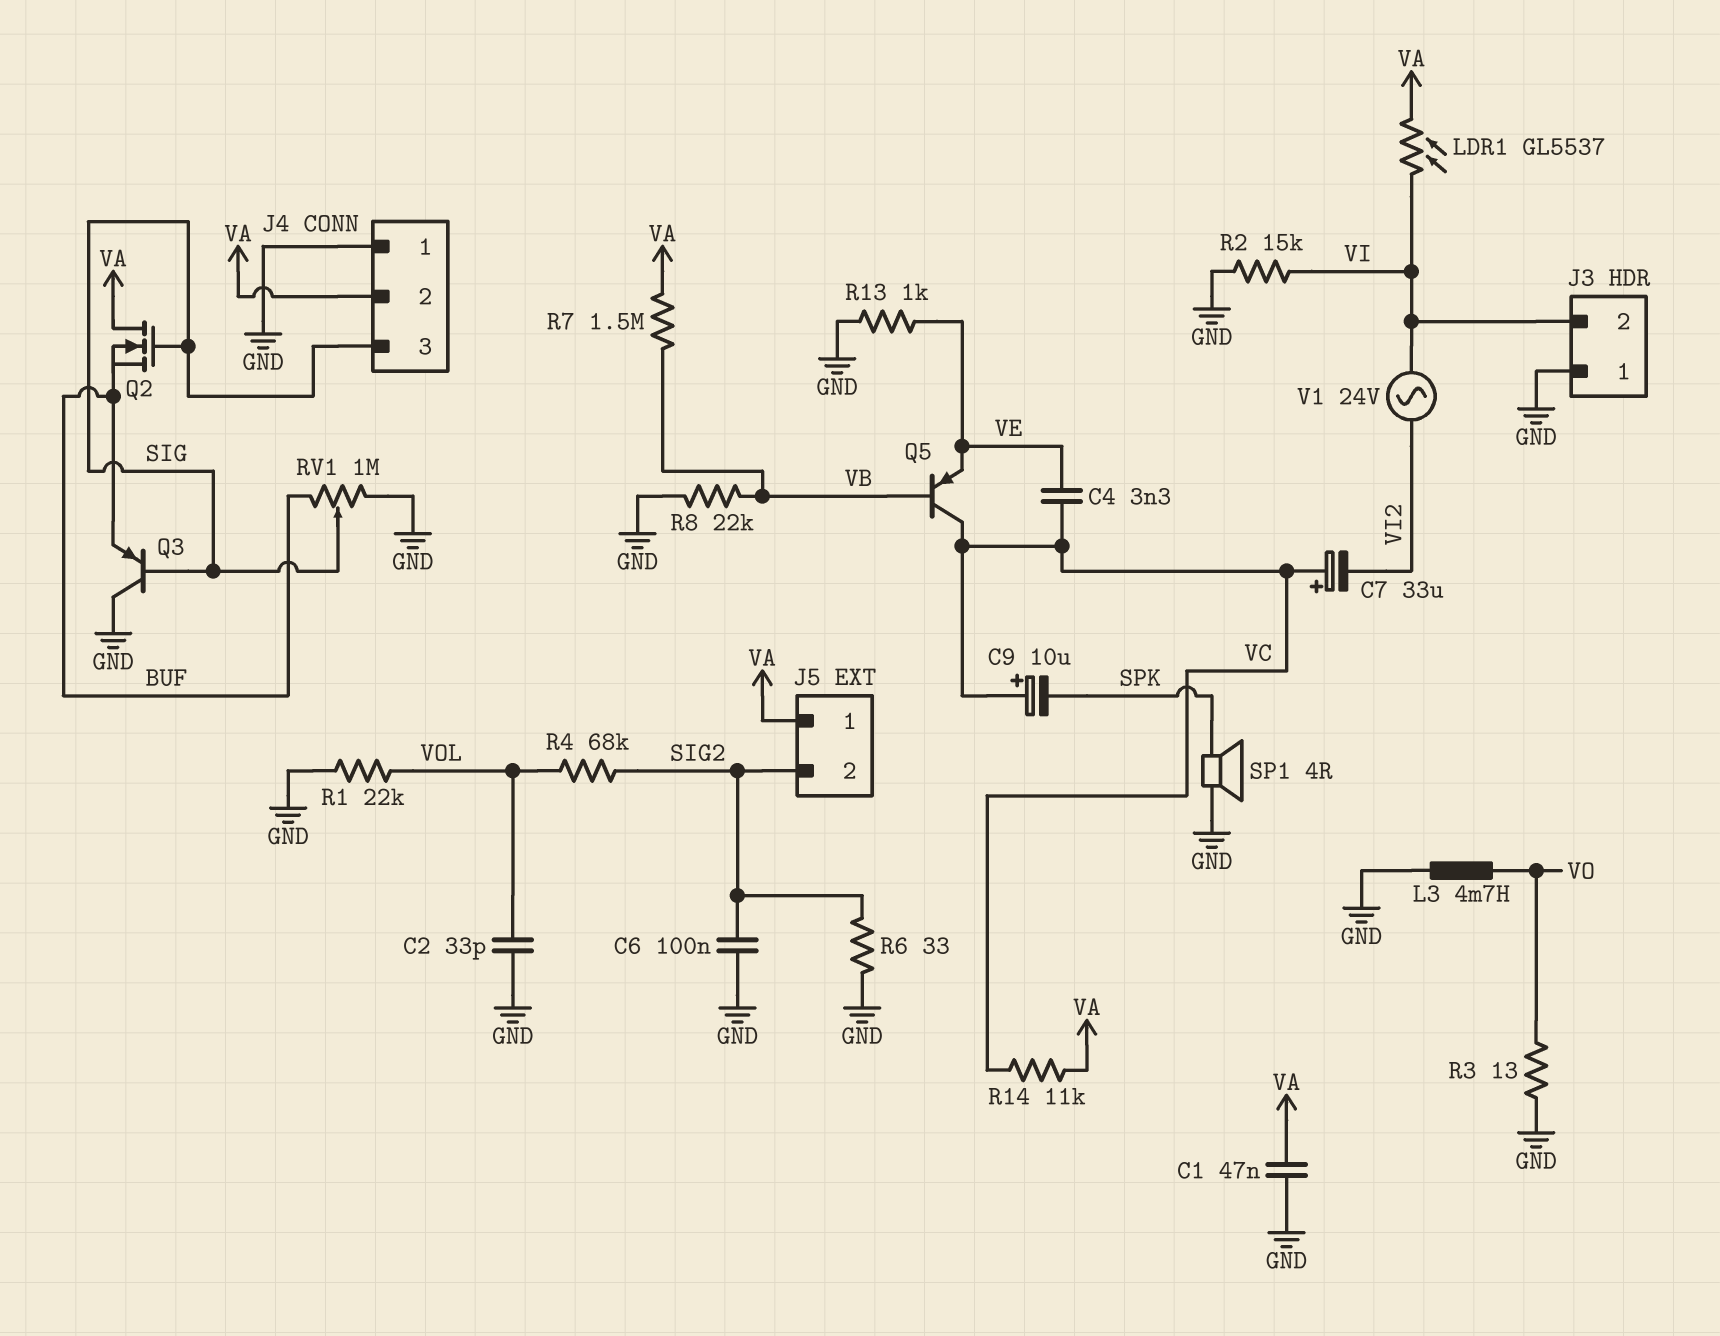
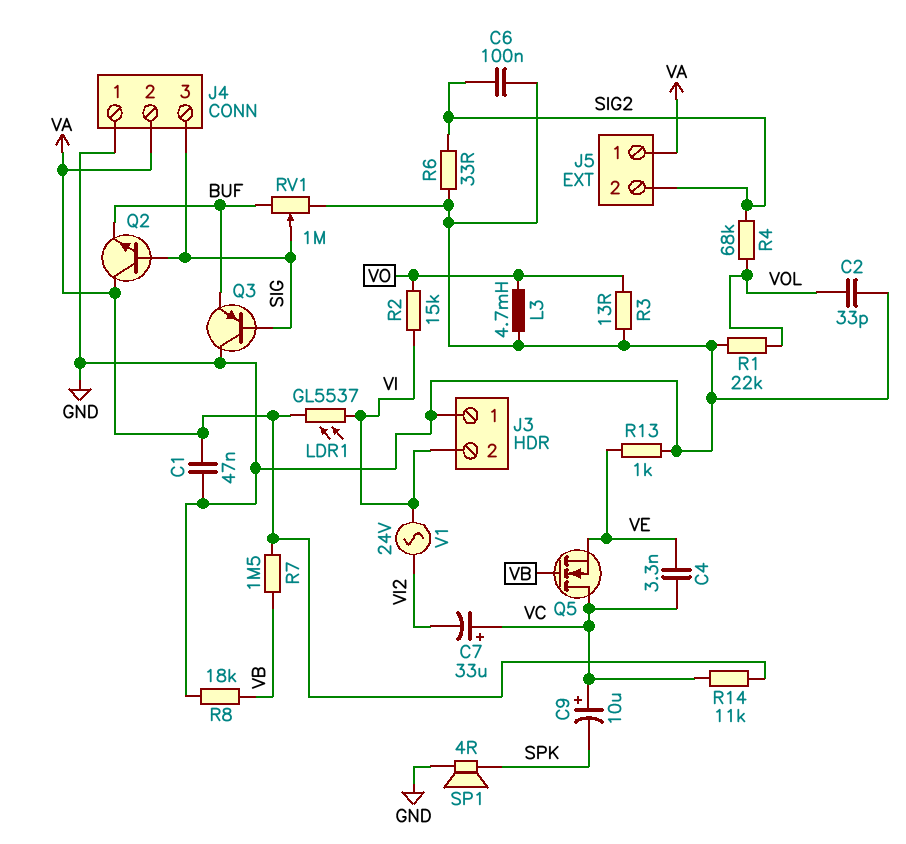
Q2: NMOS (G SIG, D VA, S BUF) -> NPN (B SIG, C VA, E BUF)
Q5: PNP (B VB, C VC, E VE) -> NMOS (G VB, D VC, S VE)
R2: 15k (GND, VI) -> 15k (VI, VO)
R8: 22k (GND, VB) -> 18k (GND, VB)

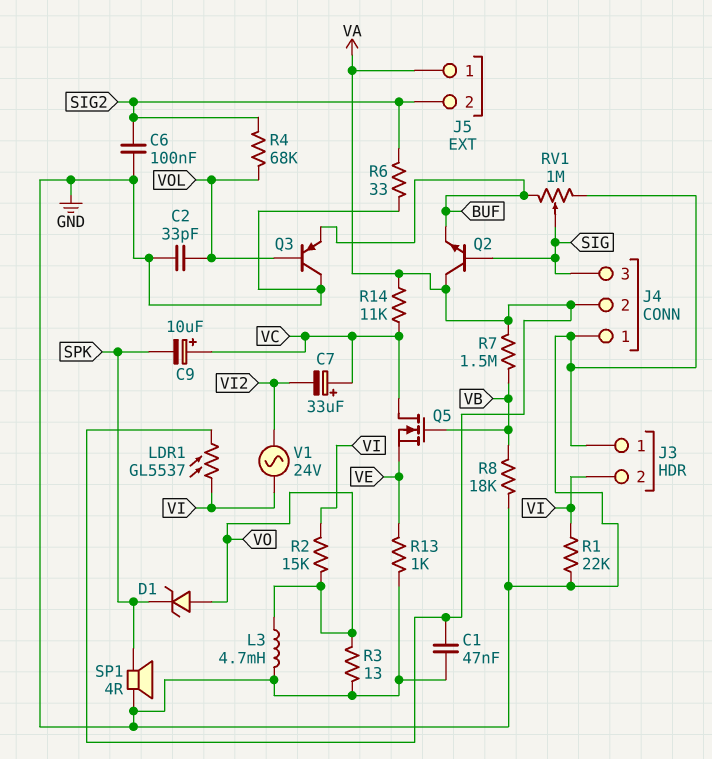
C4: 3.3nF (VC, VE) -> none
D1: none -> zener (A VO, K SPK)
Q3: PNP (B SIG, C GND, E BUF) -> PNP (B VOL, C GND, E BUF)
R1: 22k (GND, VOL) -> 22k (GND, VI)

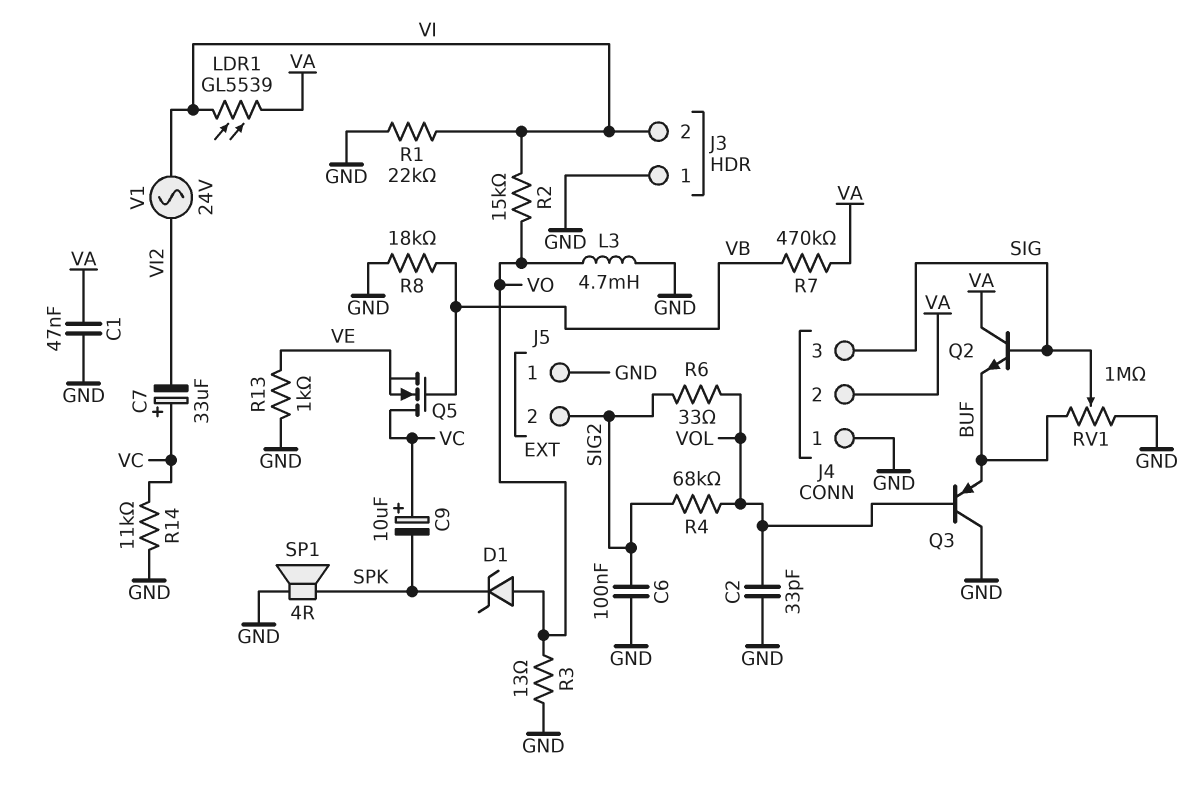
J5 pin 1: VA -> GND
LDR1: GL5537 (VA, VI) -> GL5539 (VA, VI)
R6: 33 (GND, SIG2) -> 33 (SIG2, VOL)
R7: 1.5M (VA, VB) -> 470k (VA, VB)
R14: 11k (VA, VC) -> 11k (GND, VC)

